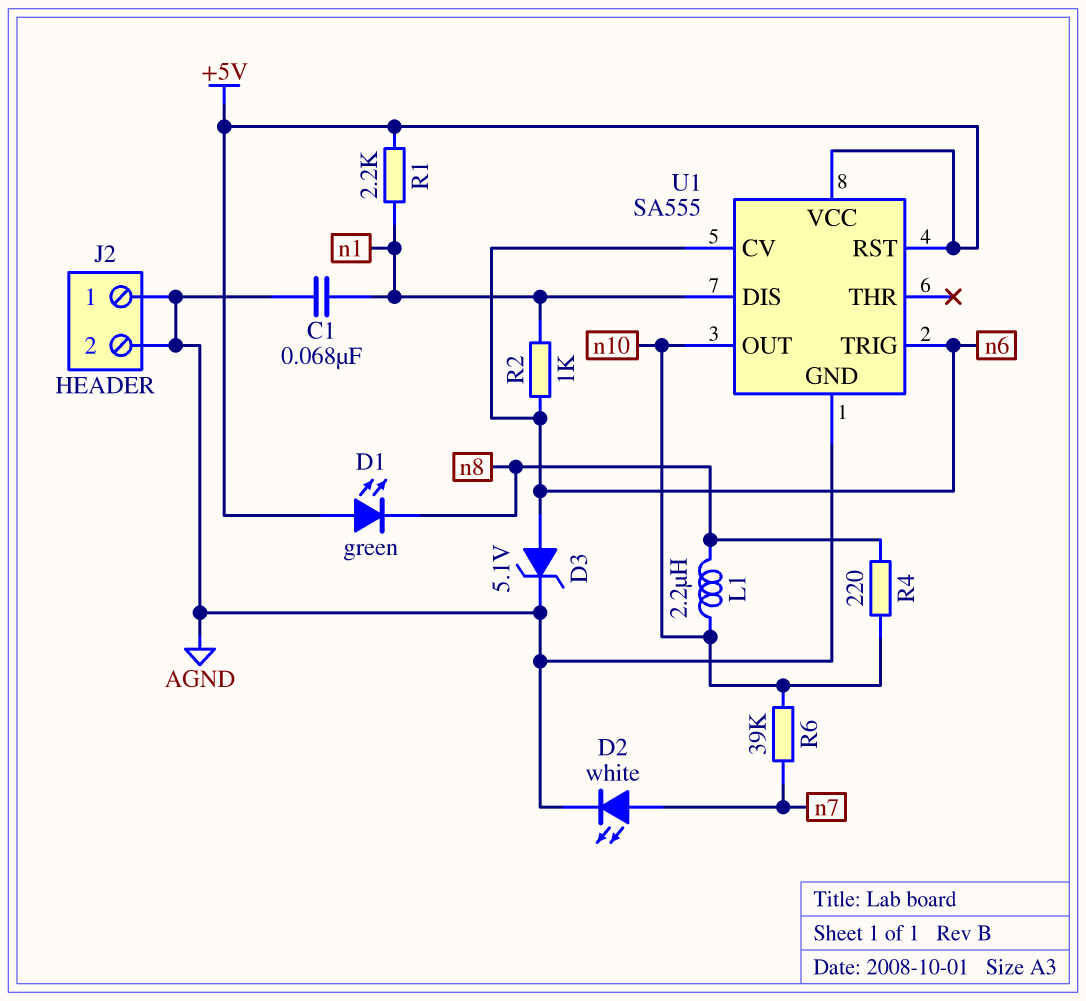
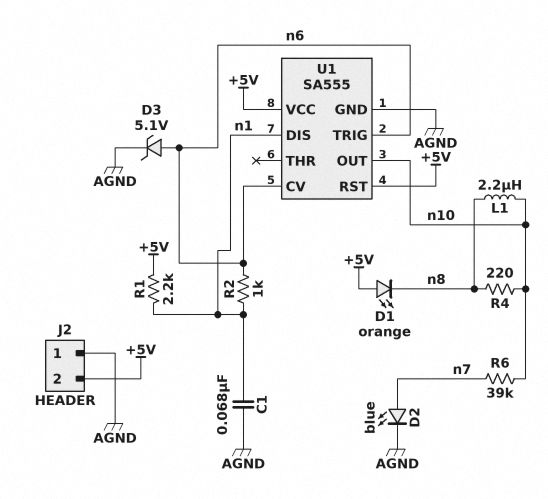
D1: LED green (A +5V, K n8) -> LED orange (A +5V, K n8)
D2: LED white (A n7, K AGND) -> LED blue (A n7, K AGND)
J2 pin 2: AGND -> +5V

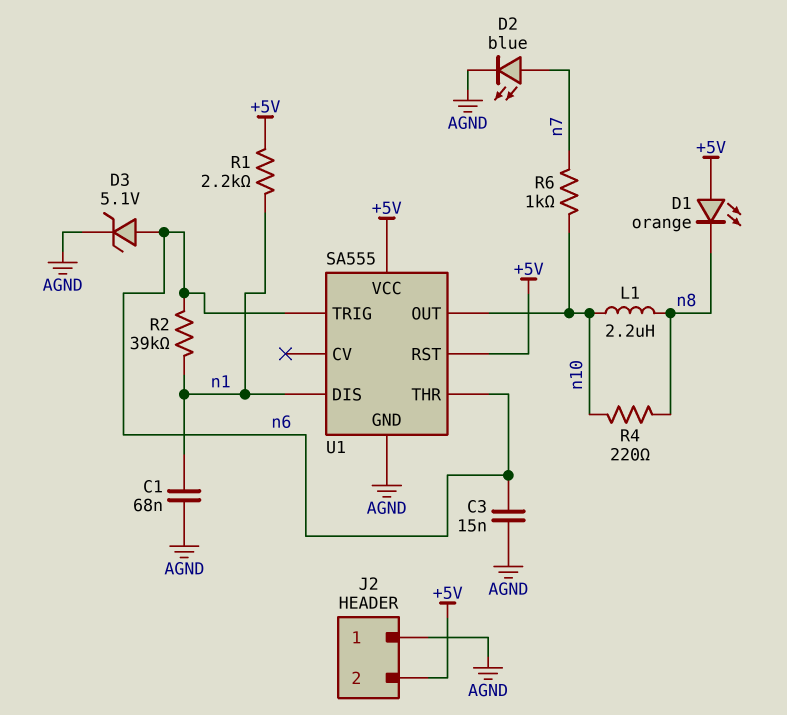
C3: none -> 15nF (AGND, n6)
R2: 1k (n1, n6) -> 39k (n1, n6)
R6: 39k (n7, n10) -> 1k (n7, n10)
U1 pin CV: n6 -> none
U1 pin THR: none -> n6

